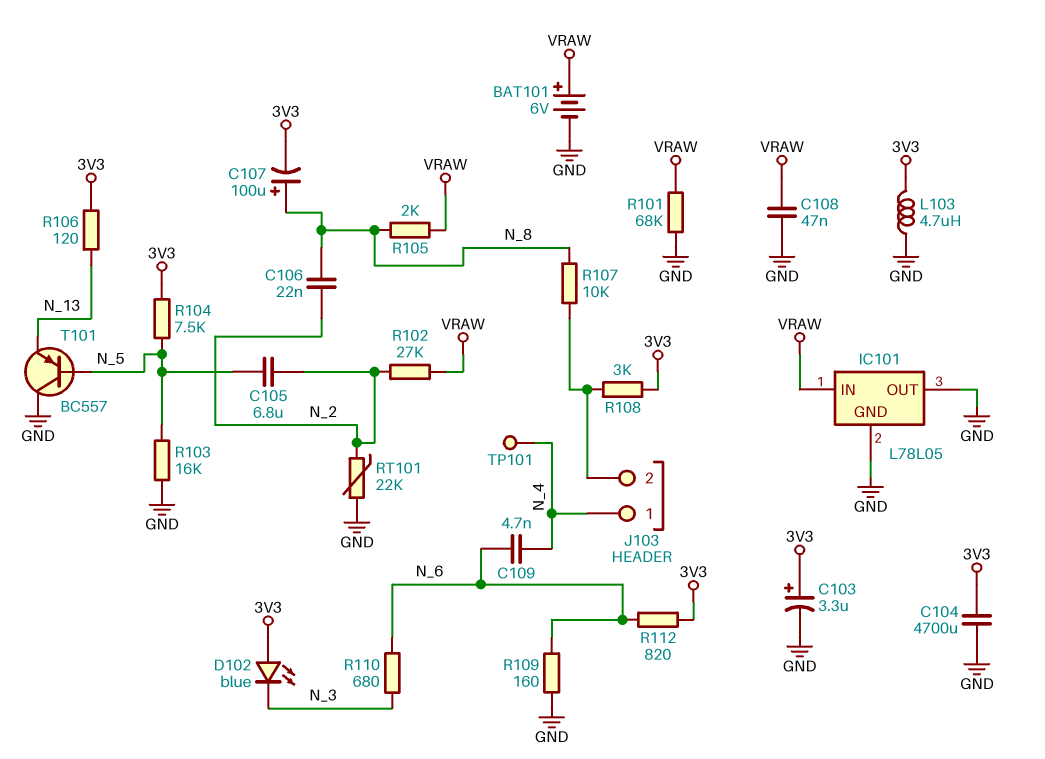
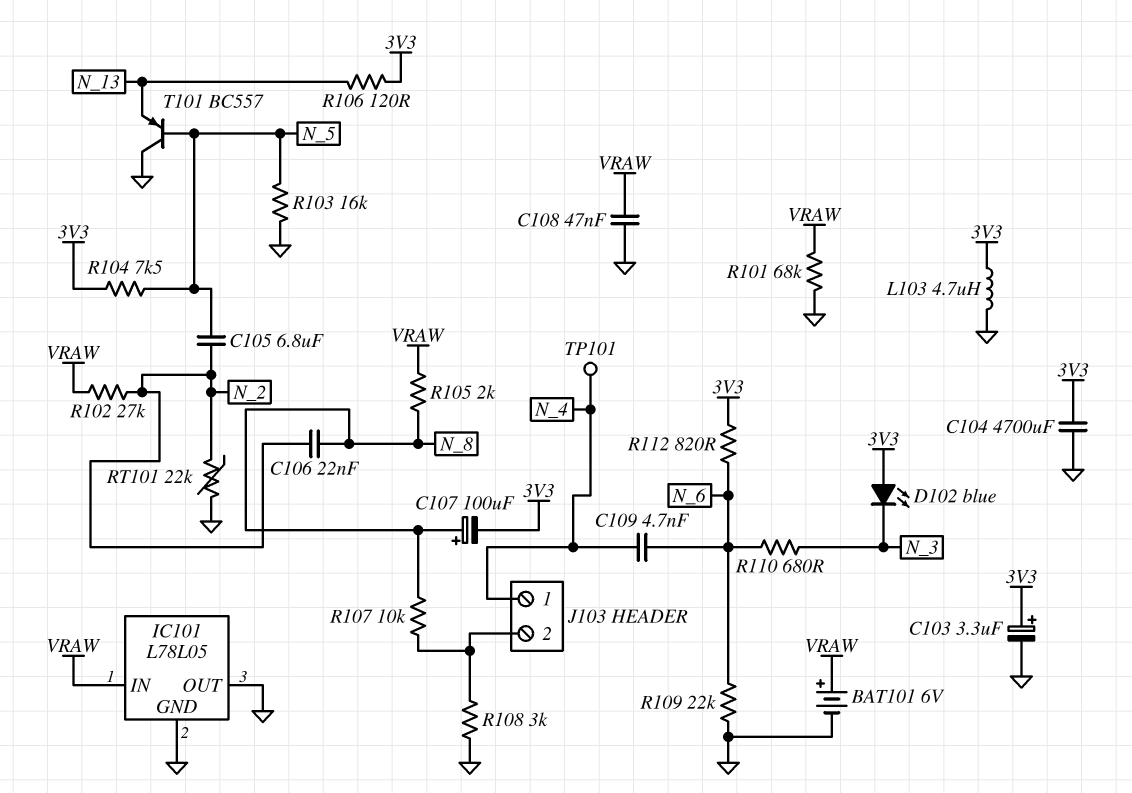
R108: 3k (3V3, J103/2) -> 3k (GND, J103/2)
R109: 160 (GND, N_6) -> 22k (GND, N_6)

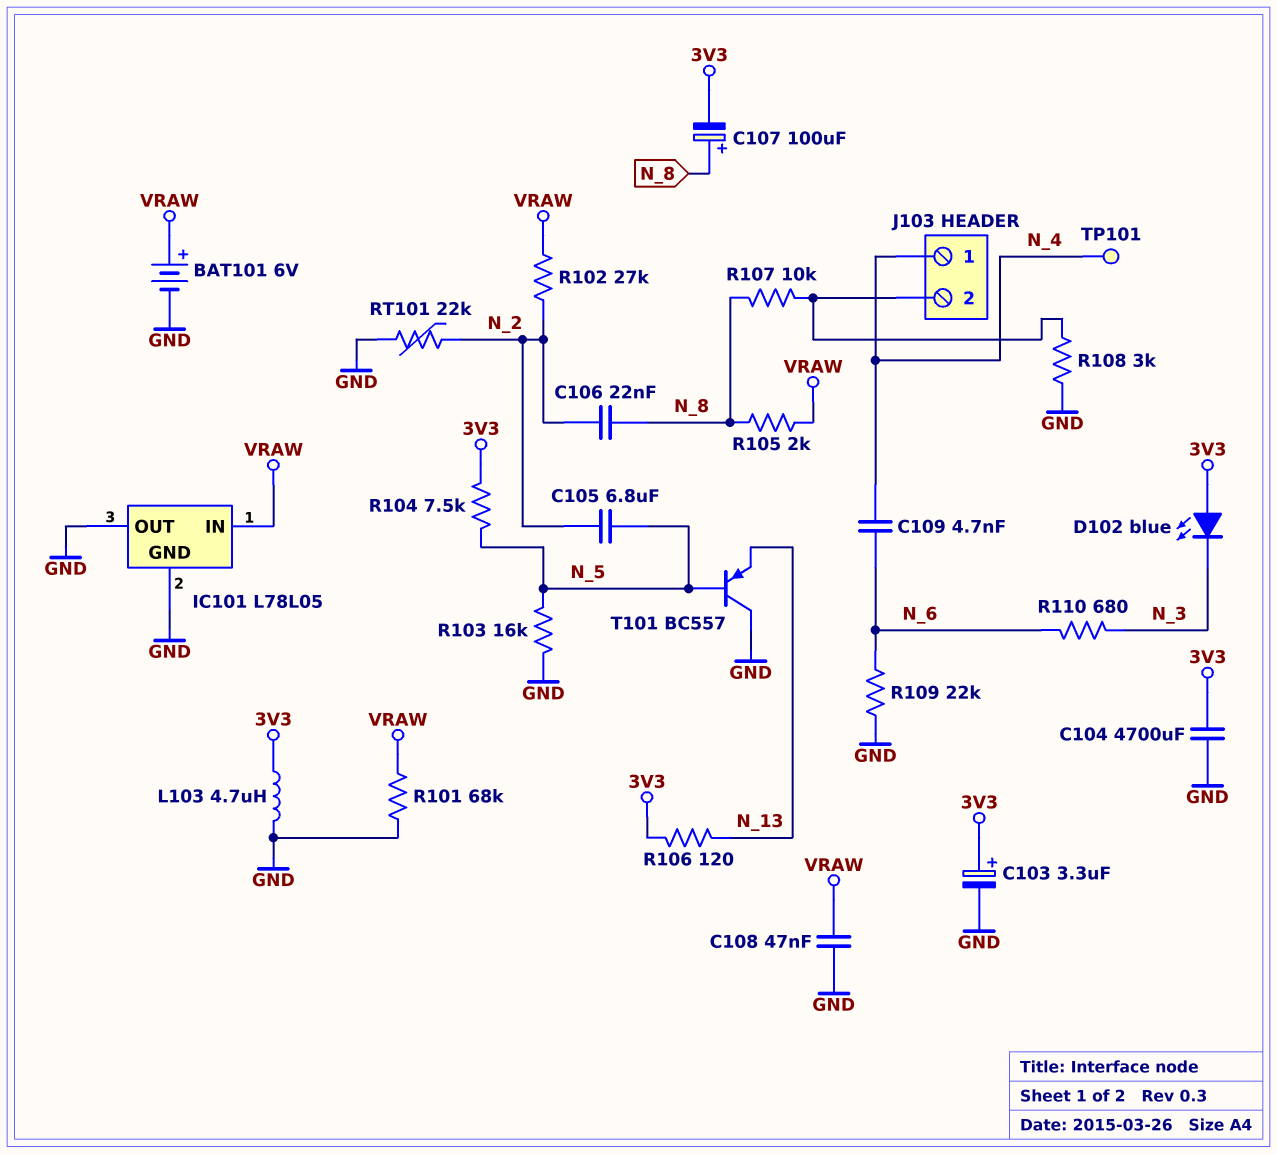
R112: 820 (3V3, N_6) -> none

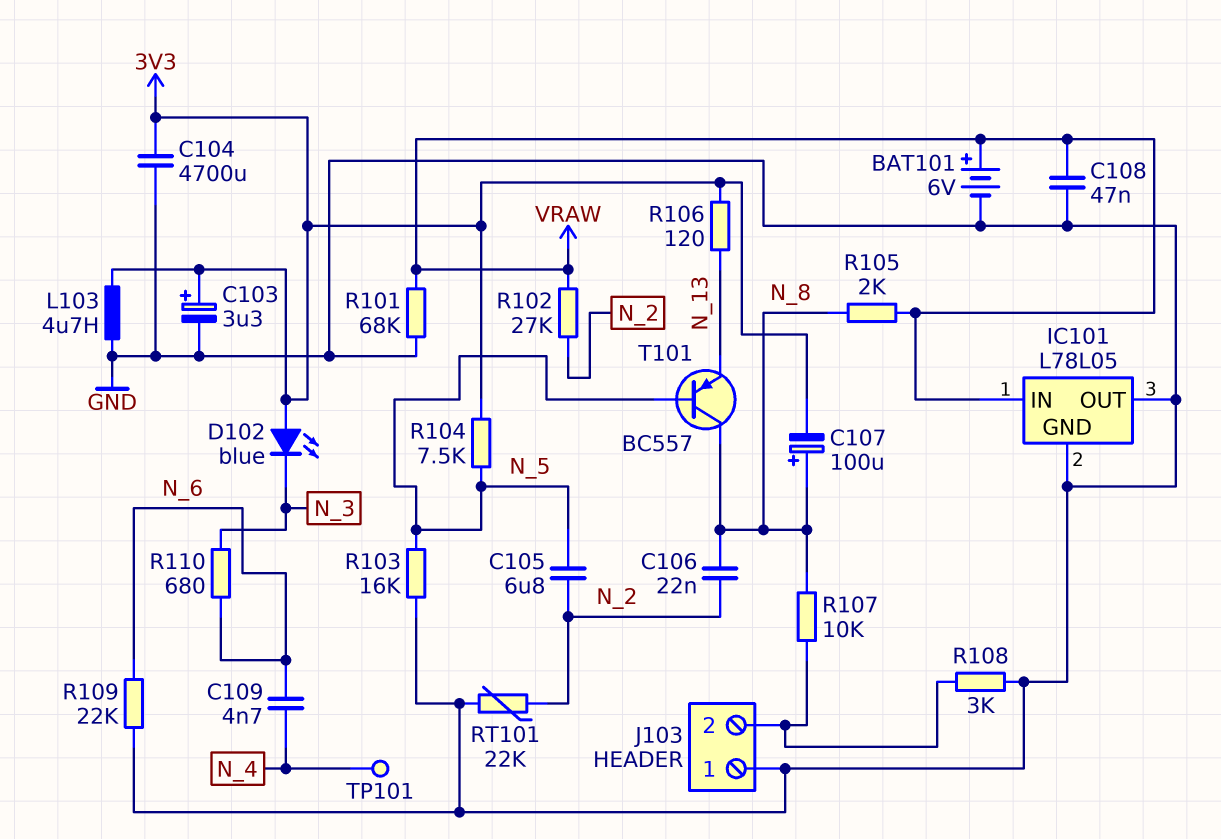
J103 pin 1: N_4 -> GND
T101: PNP BC557 (B N_5, C GND, E N_13) -> PNP BC557 (B N_5, C N_8, E N_13)

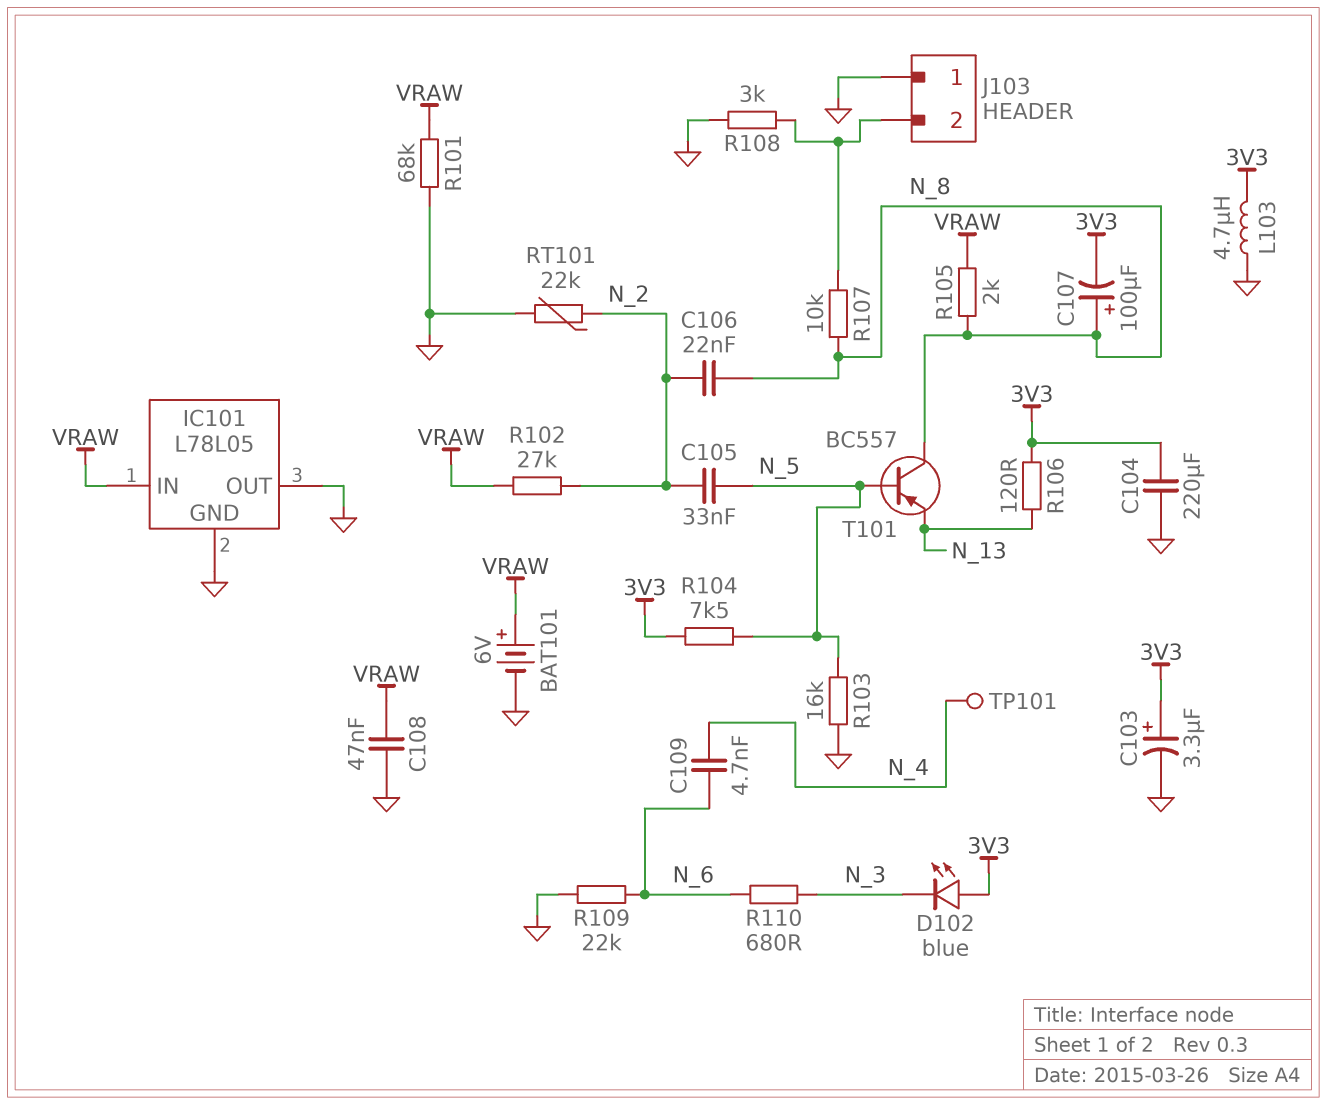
C104: 4700uF (3V3, GND) -> 220uF (3V3, GND)
C105: 6.8uF (N_2, N_5) -> 33nF (N_2, N_5)

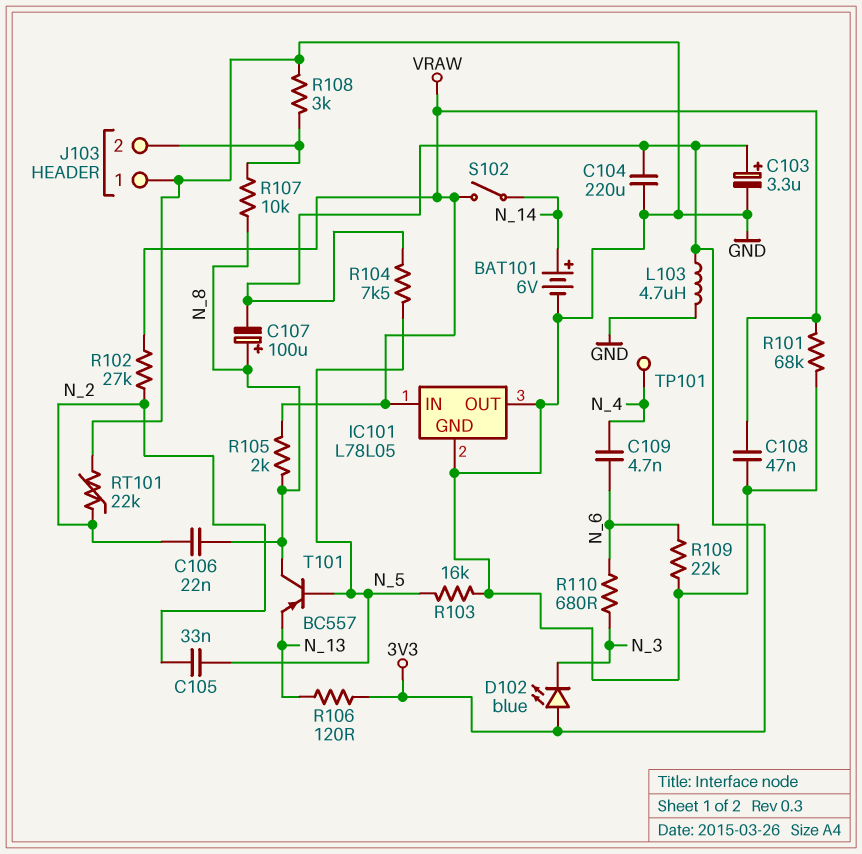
BAT101: 6V (plus VRAW, minus GND) -> 6V (plus N_14, minus GND)
S102: none -> switch (N_14, VRAW)

